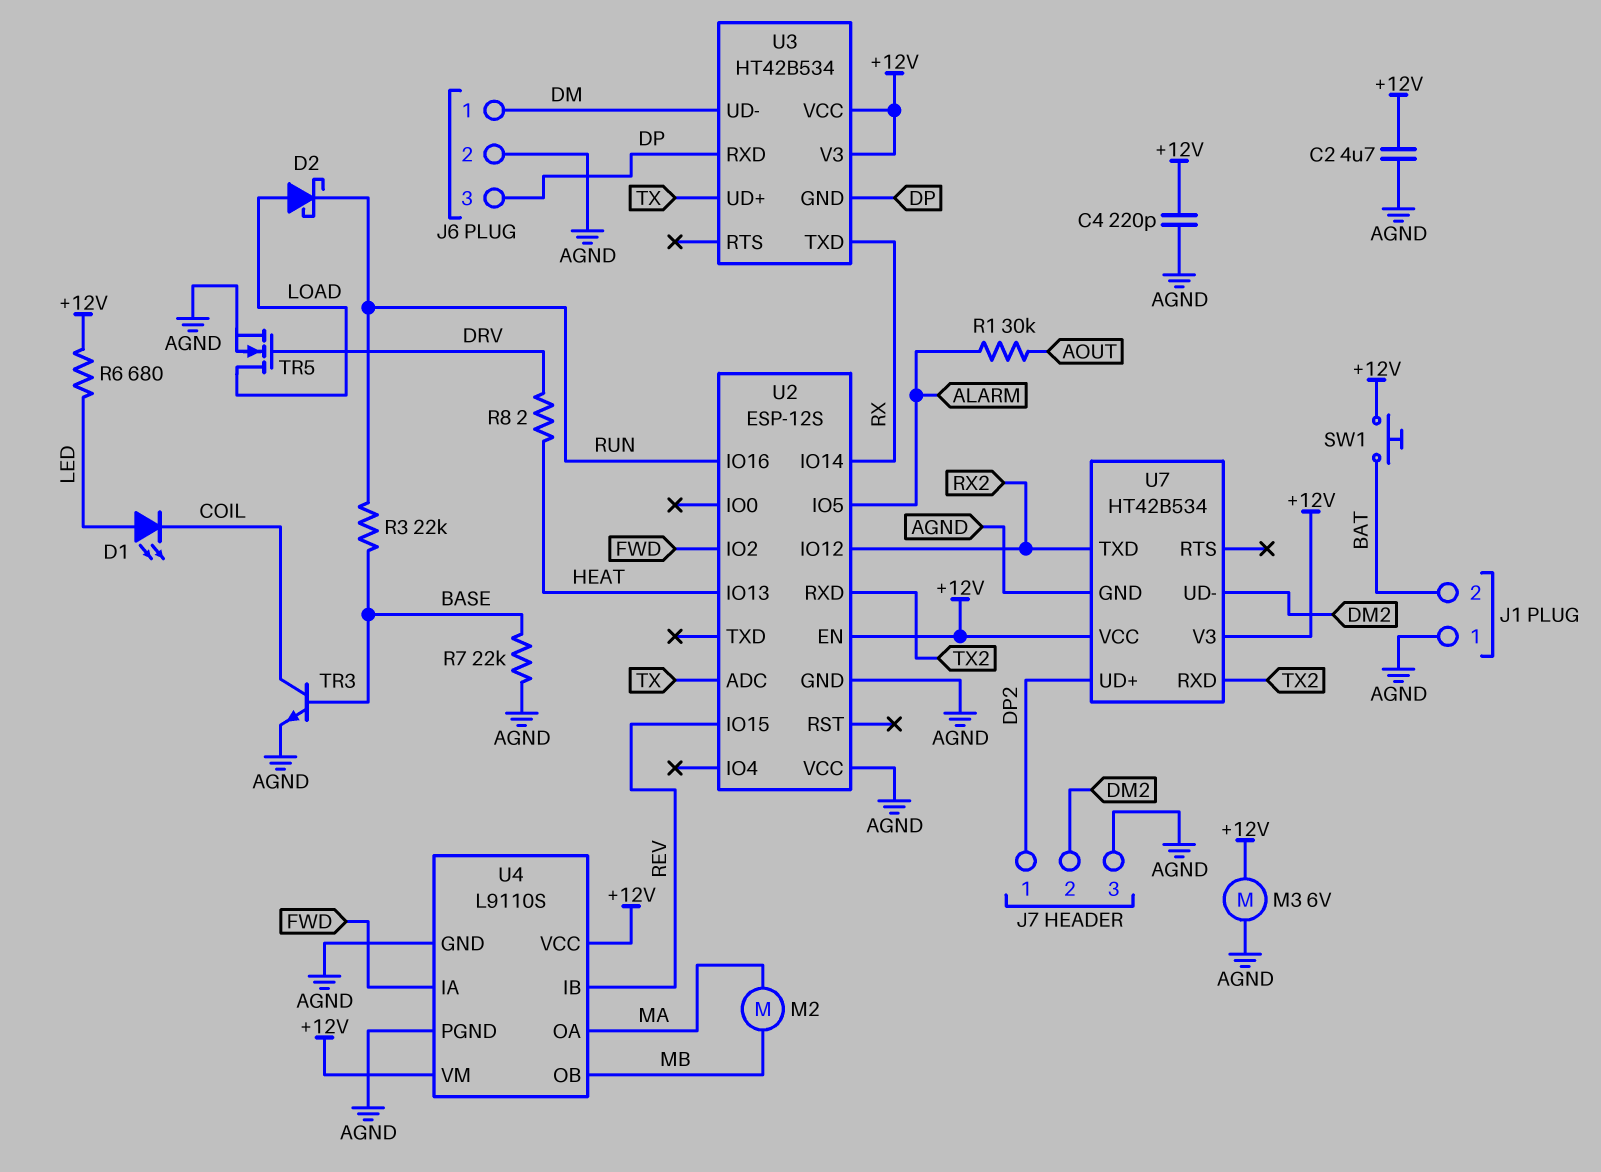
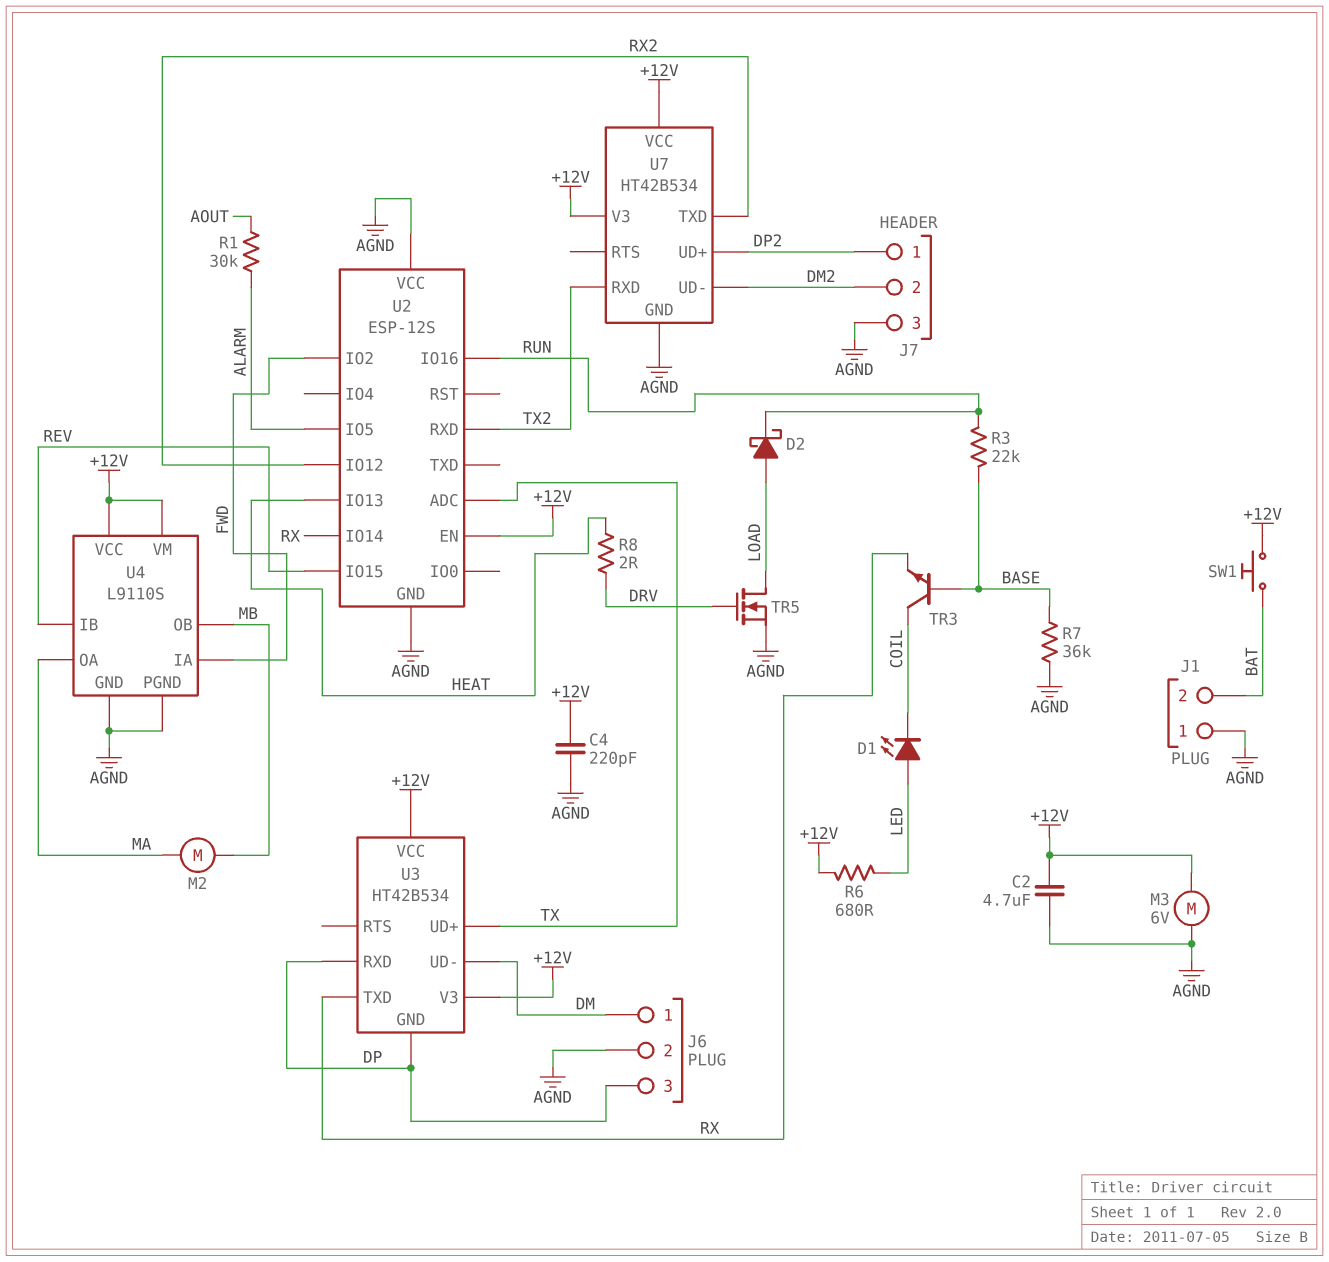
R7: 22k (AGND, BASE) -> 36k (AGND, BASE)
TR3: NPN (B BASE, C COIL, E AGND) -> NPN (B BASE, C COIL, E RX)

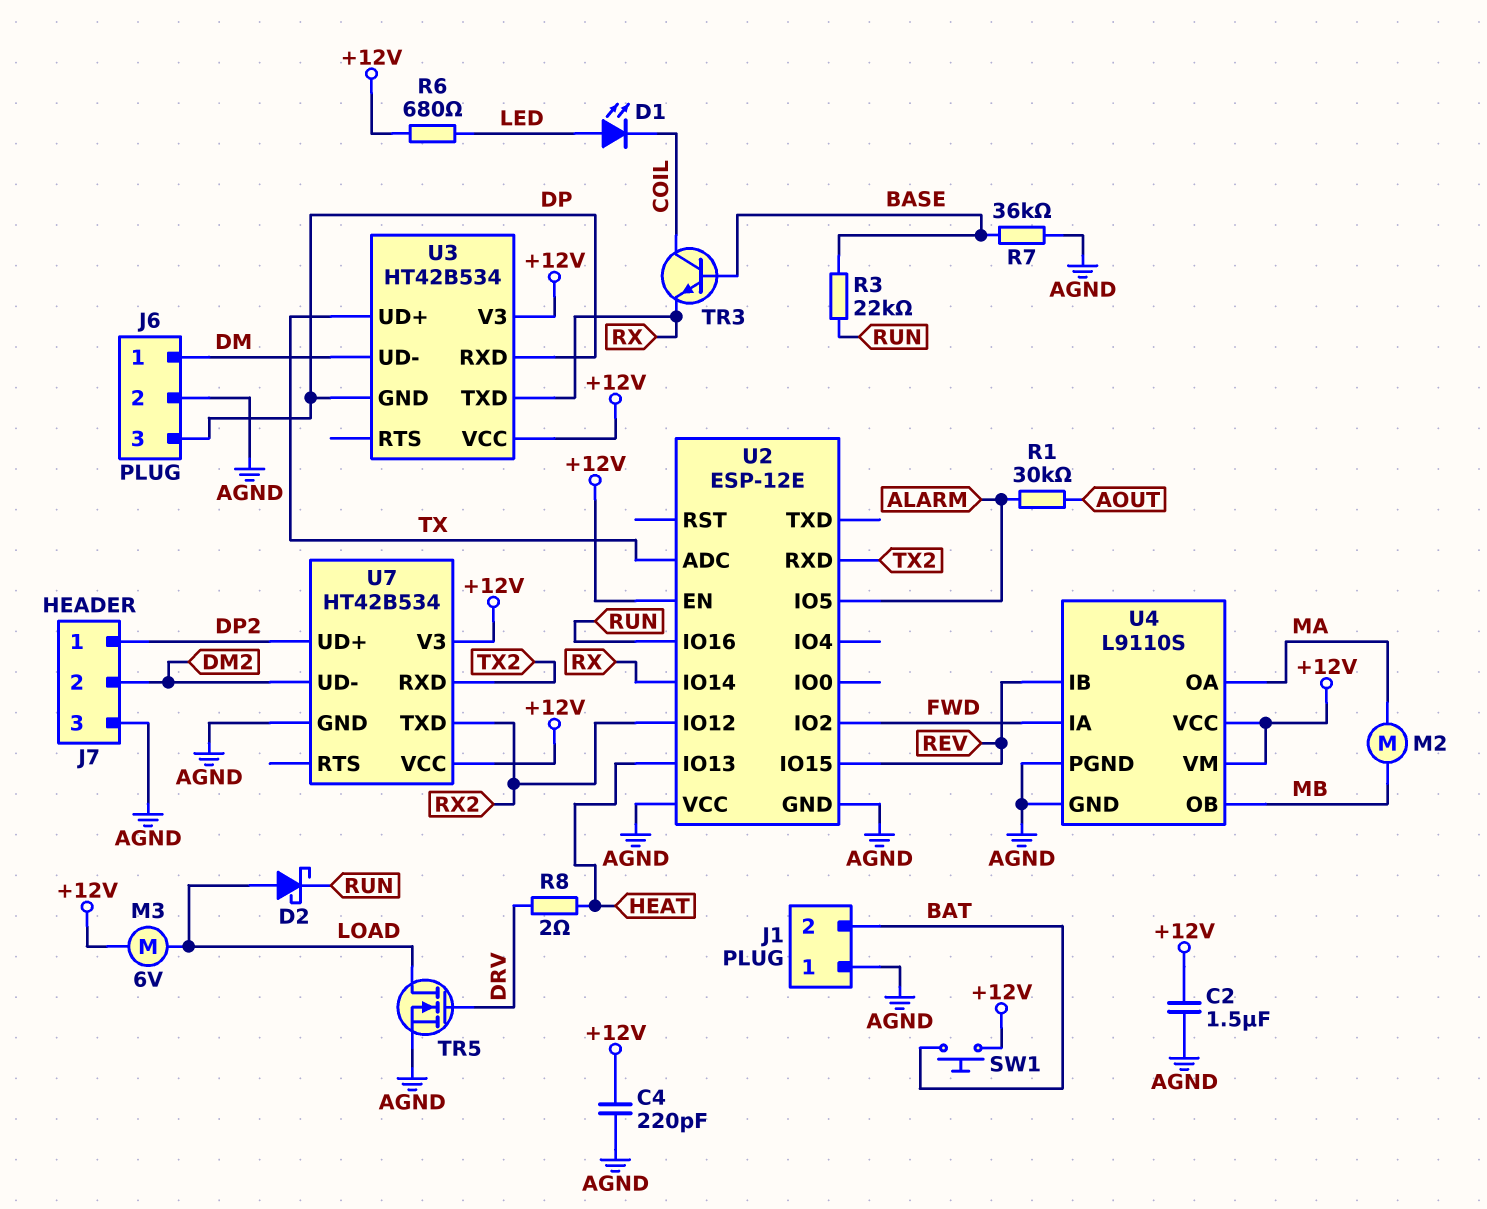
C2: 4.7uF (+12V, AGND) -> 1.5uF (+12V, AGND)
M3: motor 6V (+12V, AGND) -> motor 6V (+12V, LOAD)
U2: ESP-12S -> ESP-12E

